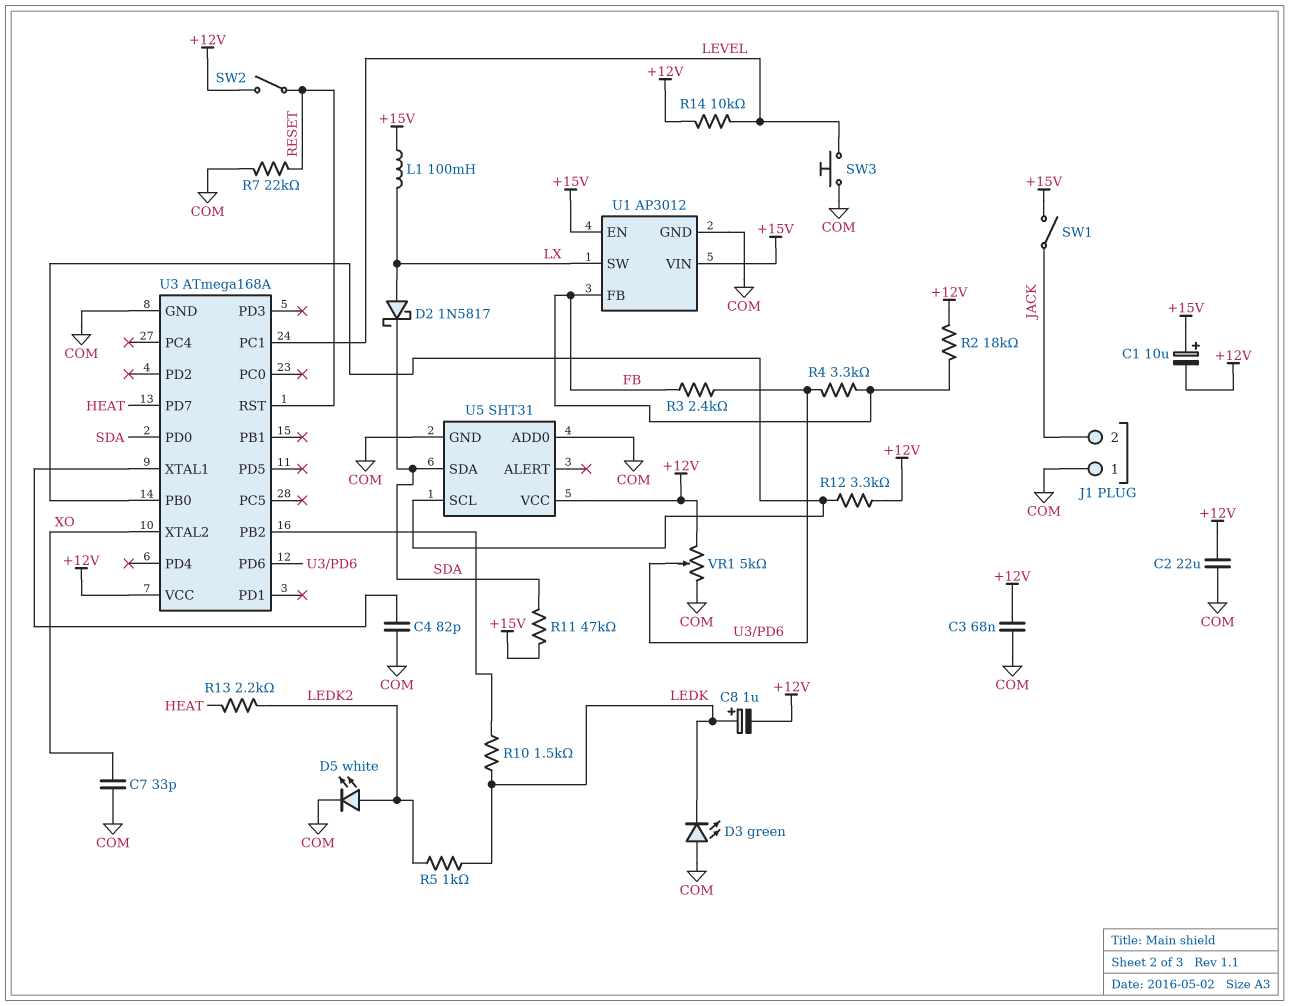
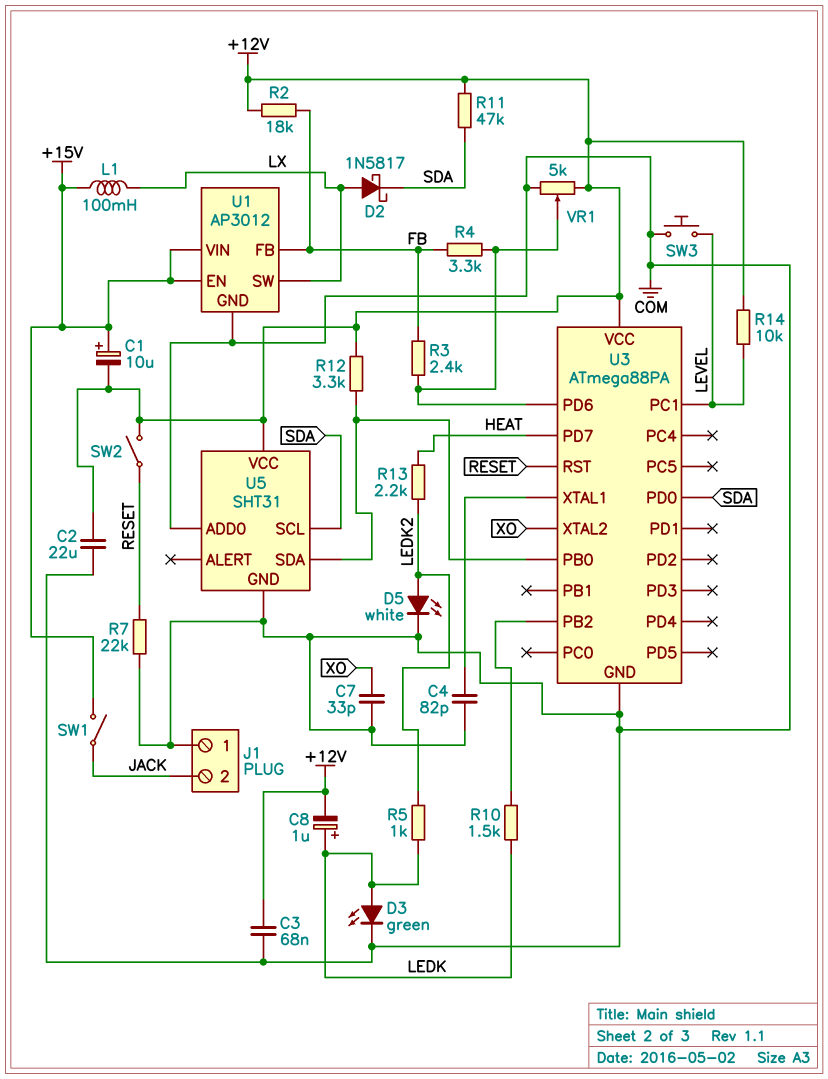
D3: LED green (A COM, K LEDK) -> LED green (A LEDK, K COM)
R11: 47k (+15V, SDA) -> 47k (+12V, SDA)
U3: ATmega168A -> ATmega88PA
U5 pin SCL: U3/PB0 -> SDA
U5 pin SDA: SDA -> U3/PB0

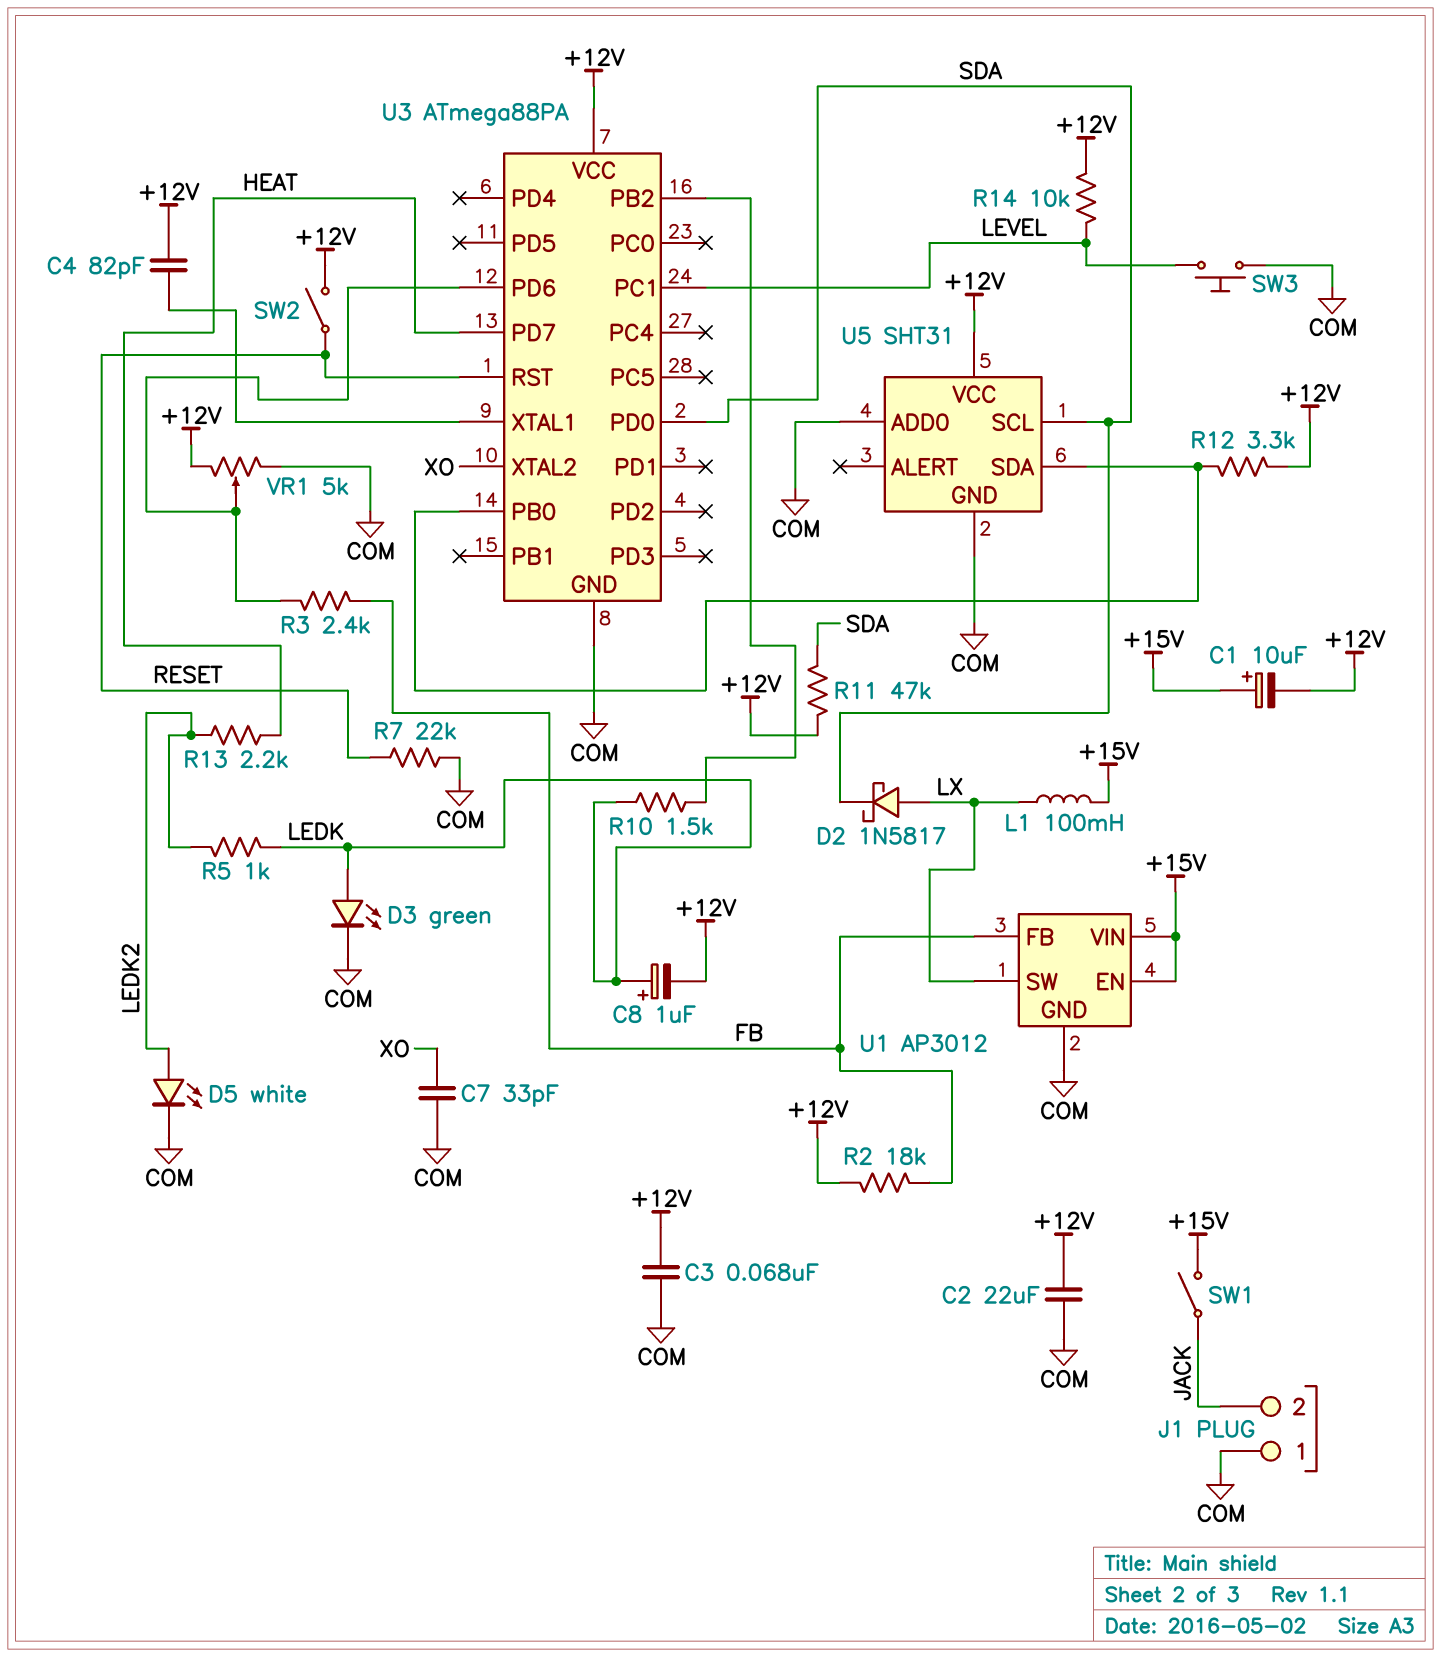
C4: 82pF (COM, U3/XTAL1) -> 82pF (+12V, U3/XTAL1)
R4: 3.3k (FB, U3/PD6) -> none

